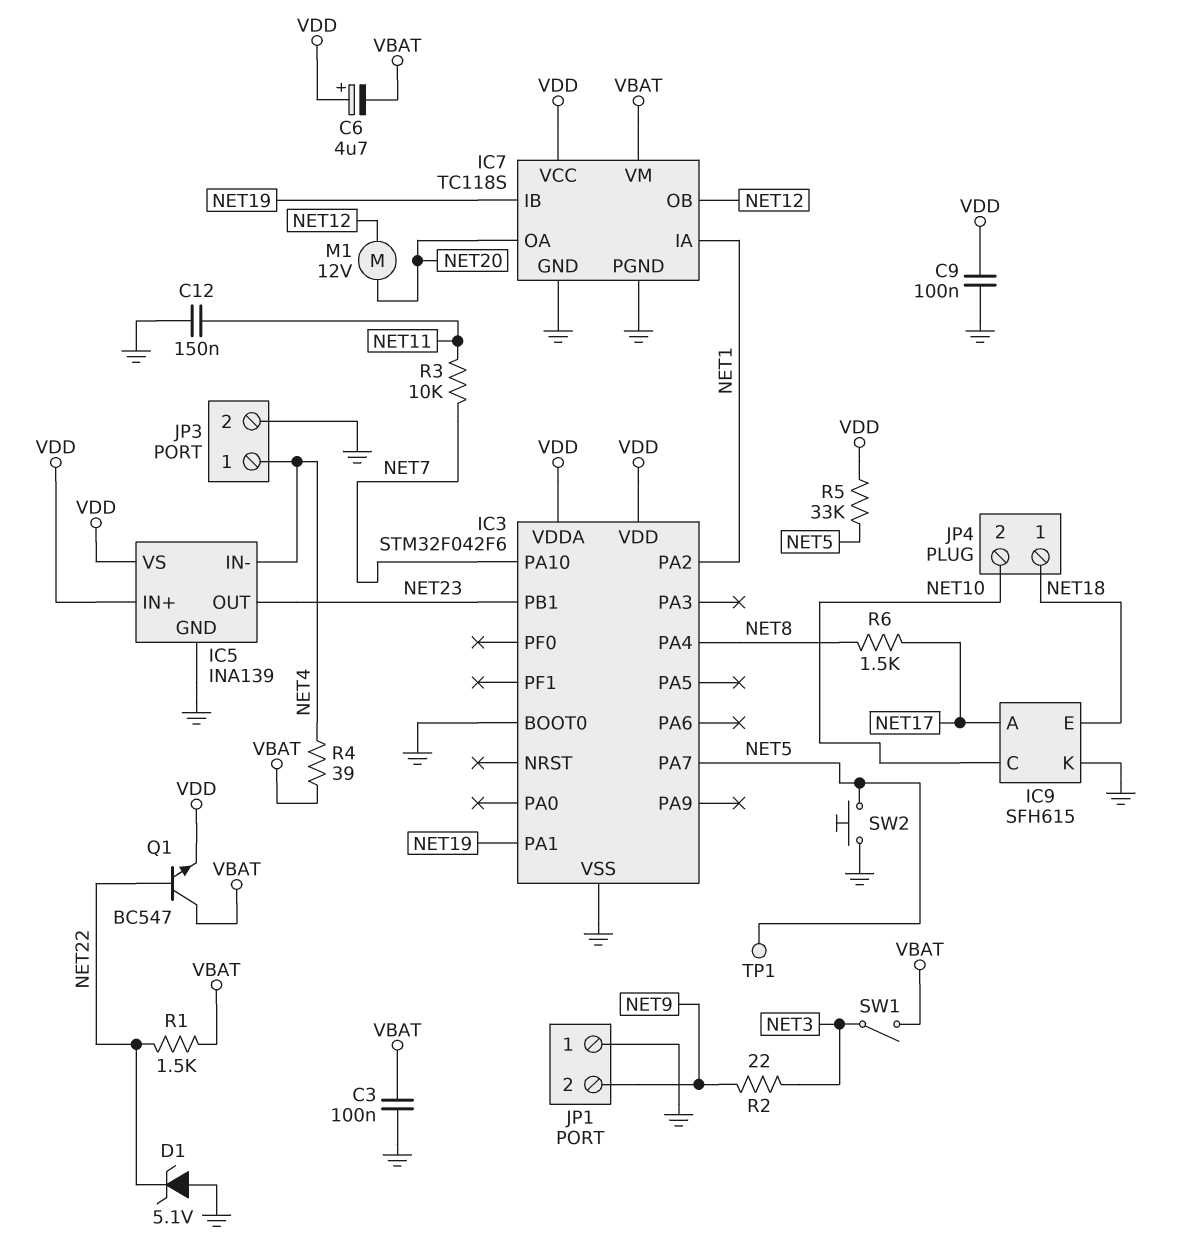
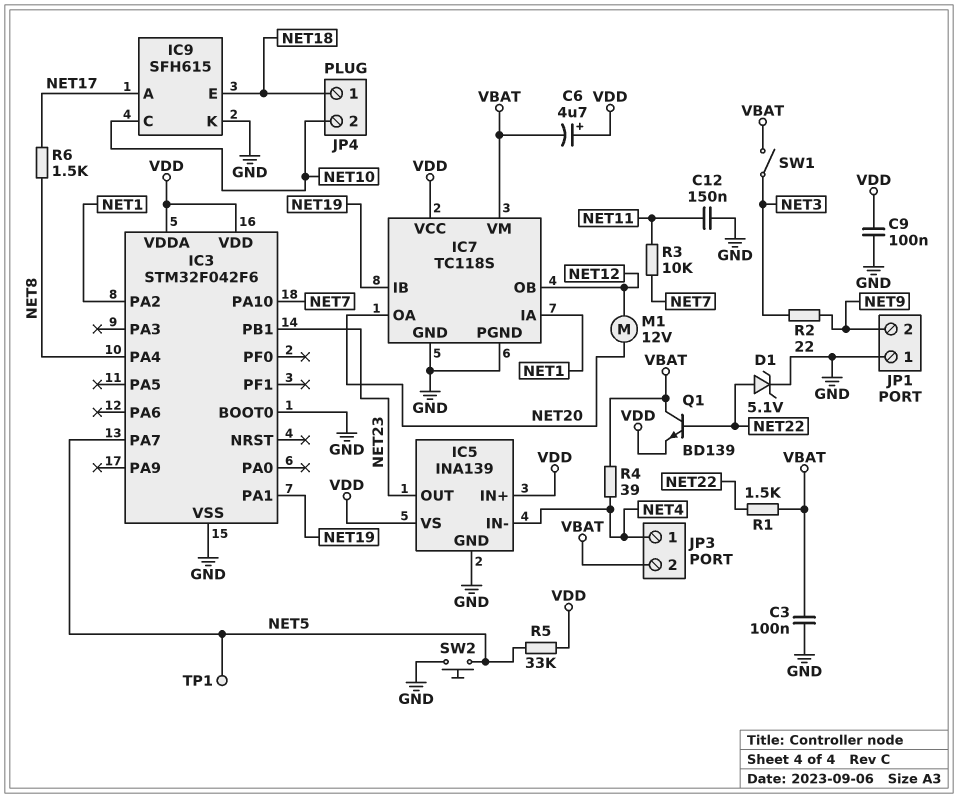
D1: zener 5.1V (A GND, K NET22) -> zener 5.1V (A NET22, K GND)
JP3 pin 2: GND -> VBAT
Q1: NPN BC547 (B NET22, C VBAT, E VDD) -> NPN BD139 (B NET22, C VBAT, E VDD)

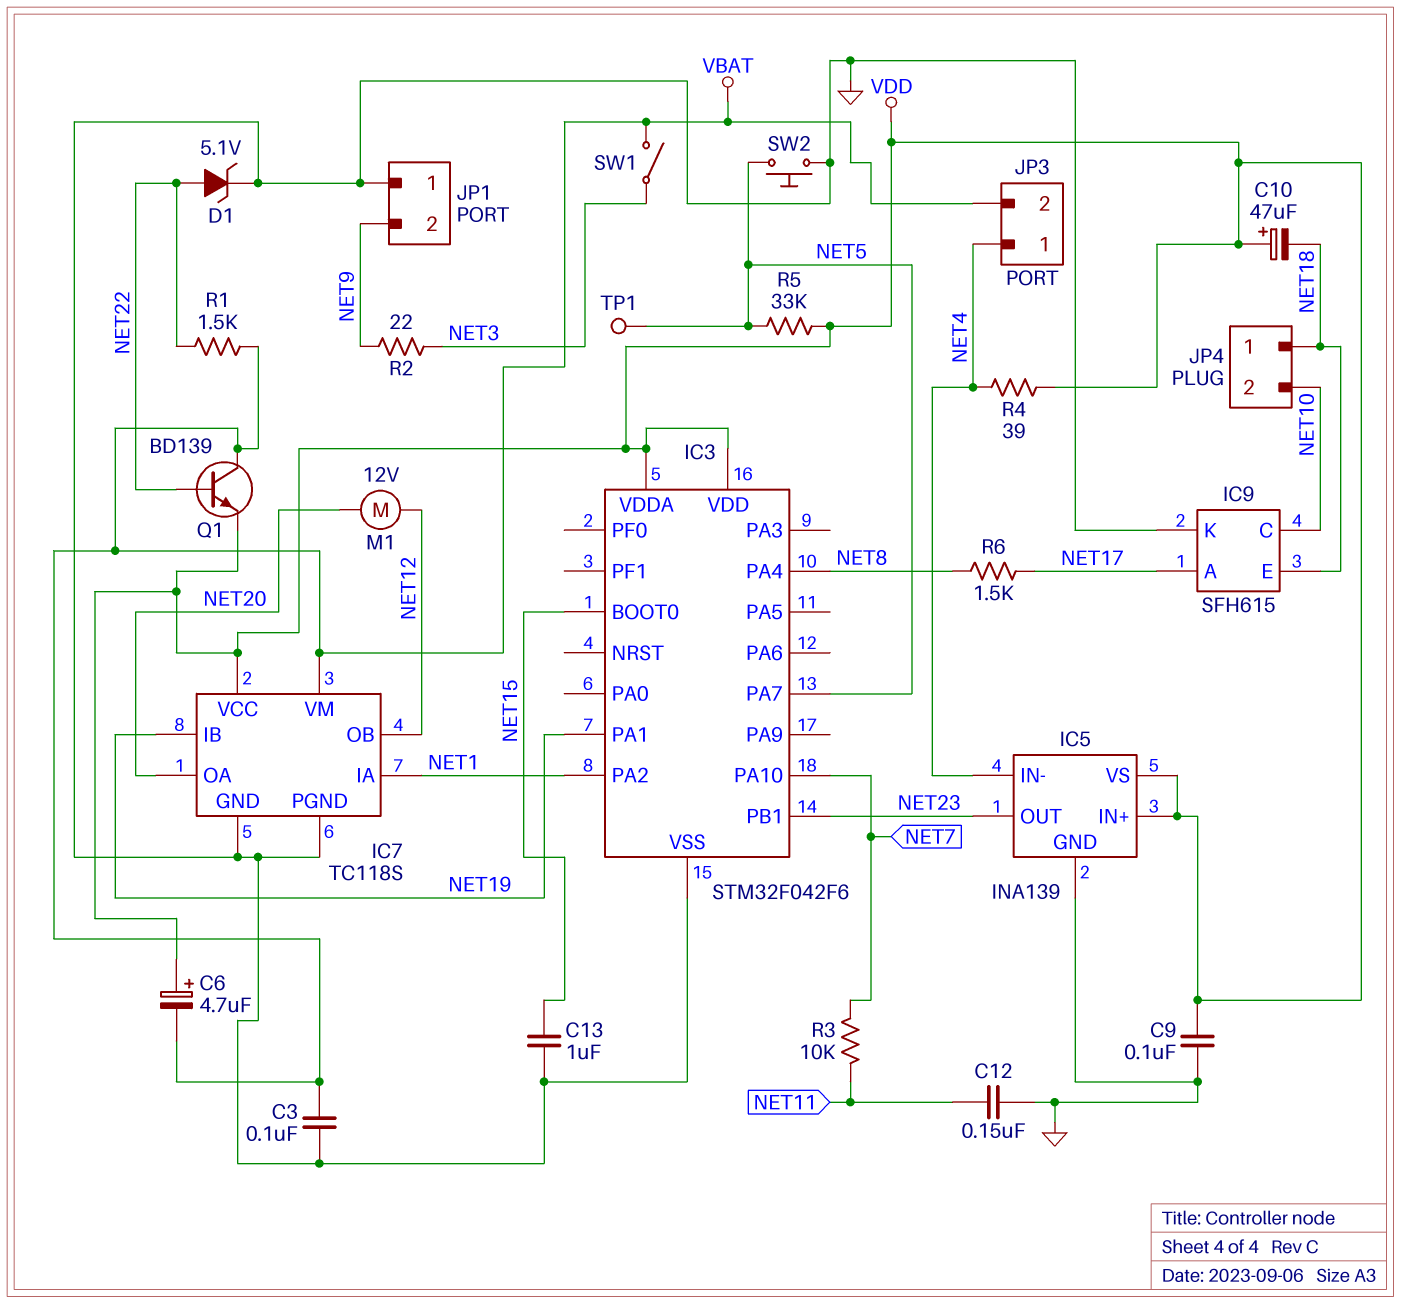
C10: none -> 47uF (plus VDD, minus NET18)
C13: none -> 1uF (GND, NET15)
IC3 pin BOOT0: GND -> NET15
R4: 39 (NET4, VBAT) -> 39 (NET4, VDD)

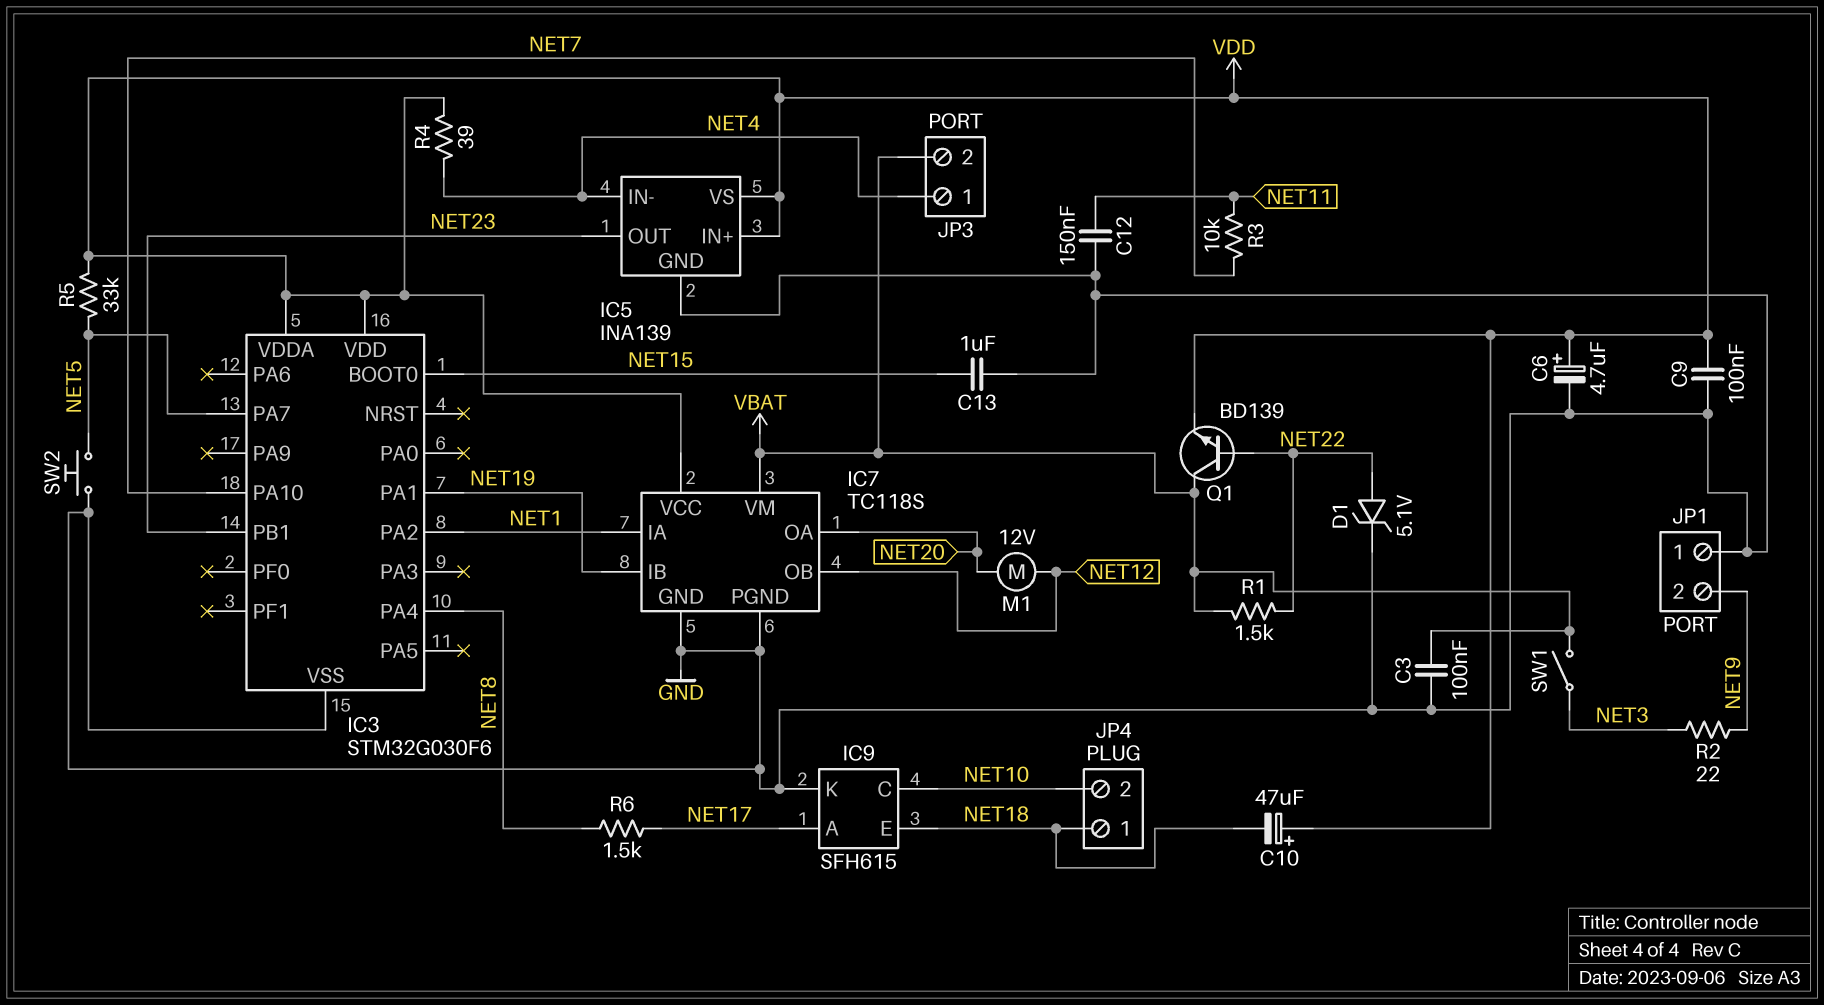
C6: 4.7uF (plus VDD, minus VBAT) -> 4.7uF (plus VDD, minus GND)
IC3: STM32F042F6 -> STM32G030F6
TP1: test point (NET5) -> none

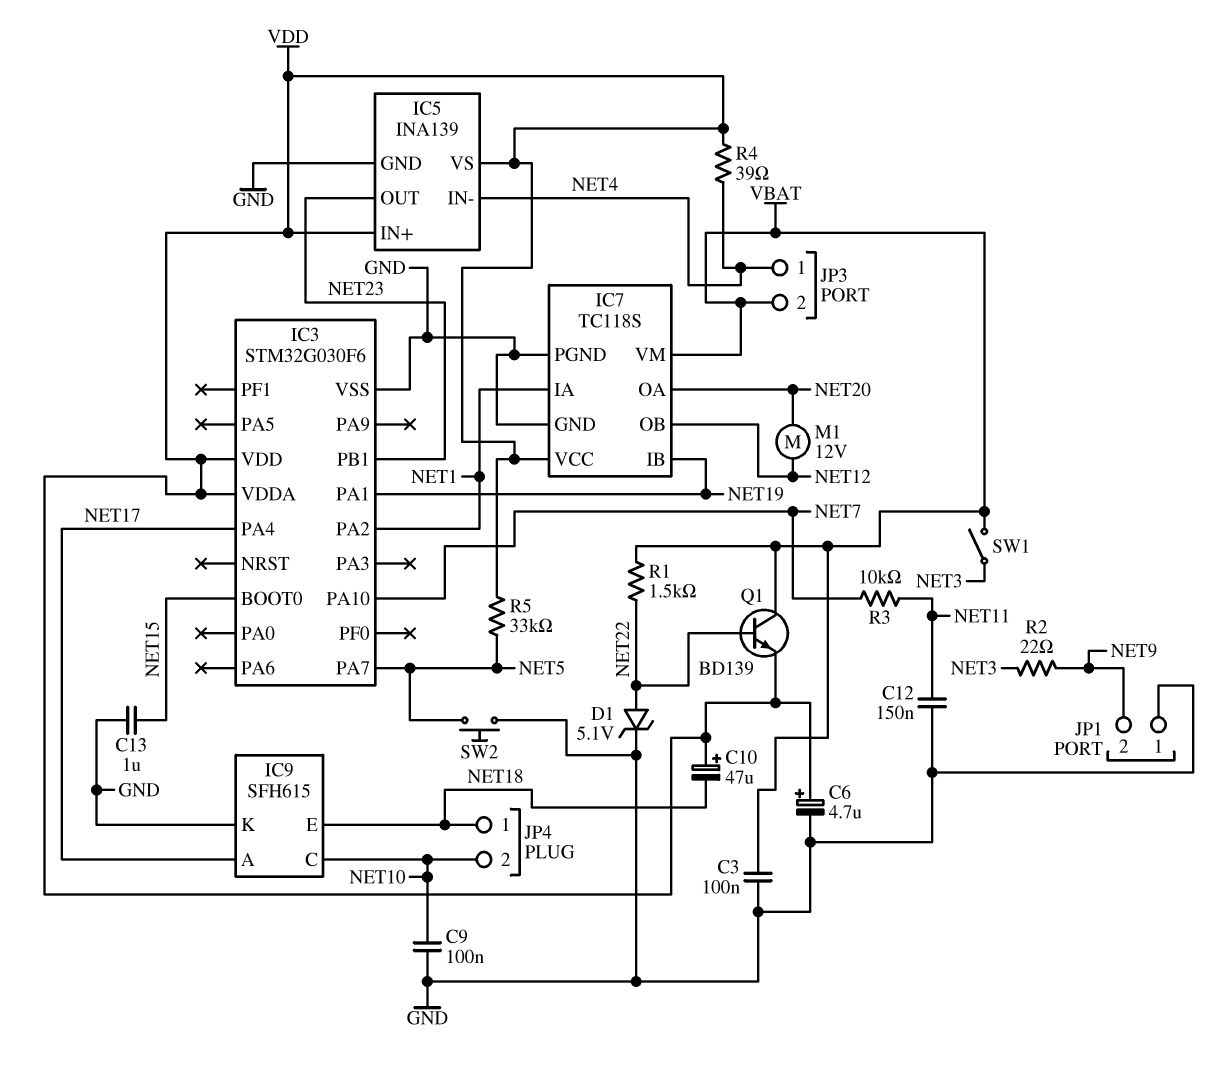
C9: 100nF (GND, VDD) -> 100nF (GND, NET10)
IC3 pin PA4: NET8 -> NET17
R6: 1.5k (NET8, NET17) -> none

